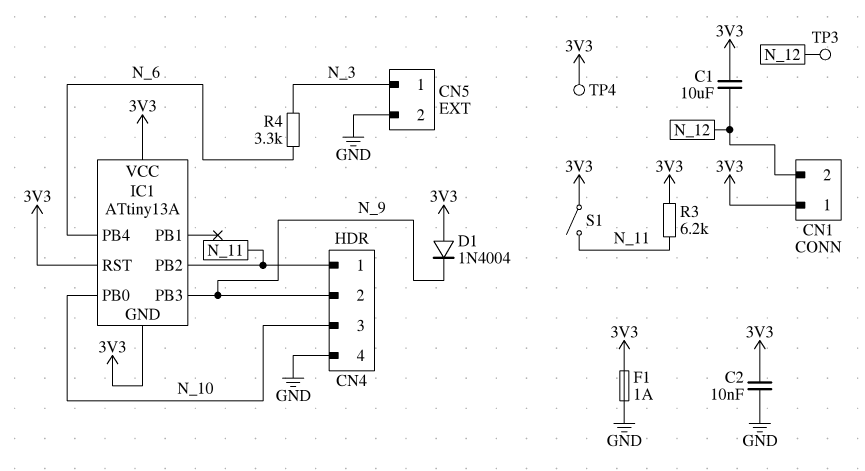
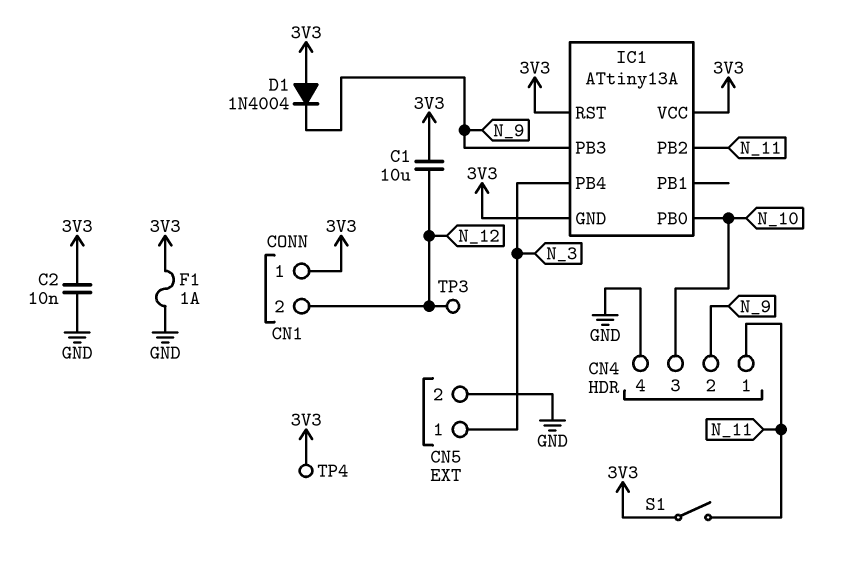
IC1 pin PB4: N_6 -> N_3
R3: 6.2k (3V3, N_11) -> none
R4: 3.3k (N_3, N_6) -> none

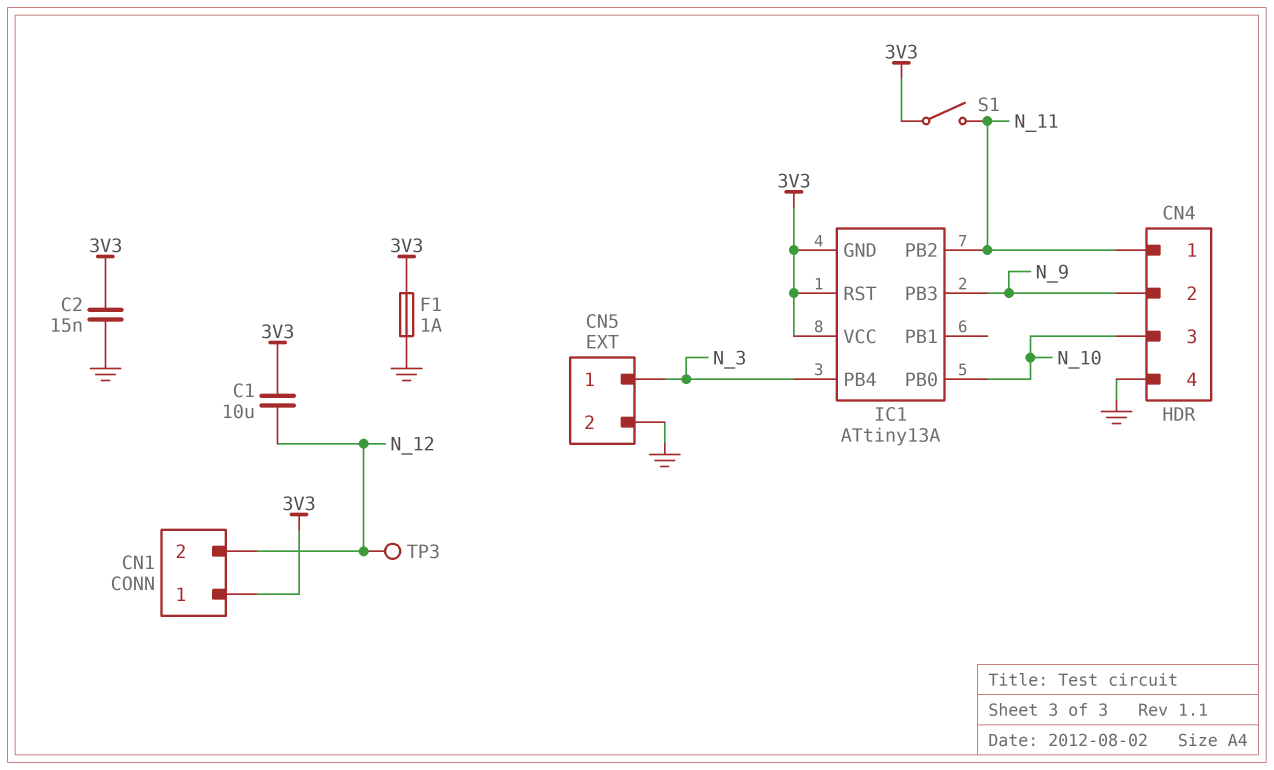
C2: 10nF (3V3, GND) -> 15nF (3V3, GND)
D1: diode 1N4004 (A 3V3, K N_9) -> none
TP4: test point (3V3) -> none

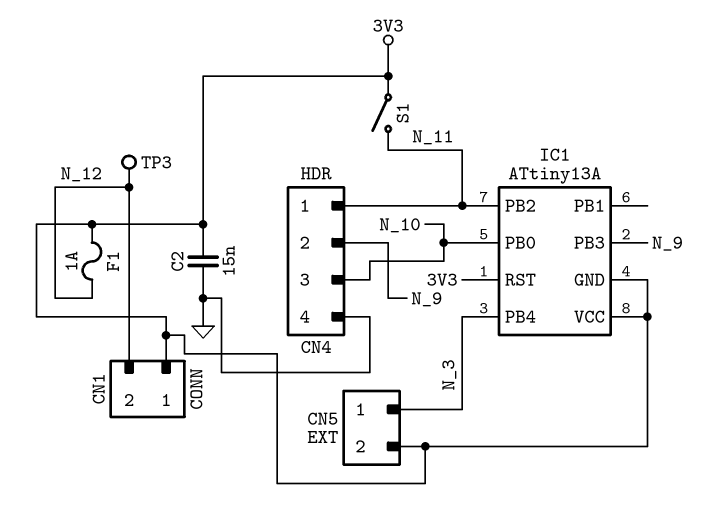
C1: 10uF (3V3, N_12) -> none
CN5 pin 2: GND -> 3V3
F1: 1A (3V3, GND) -> 1A (3V3, N_12)

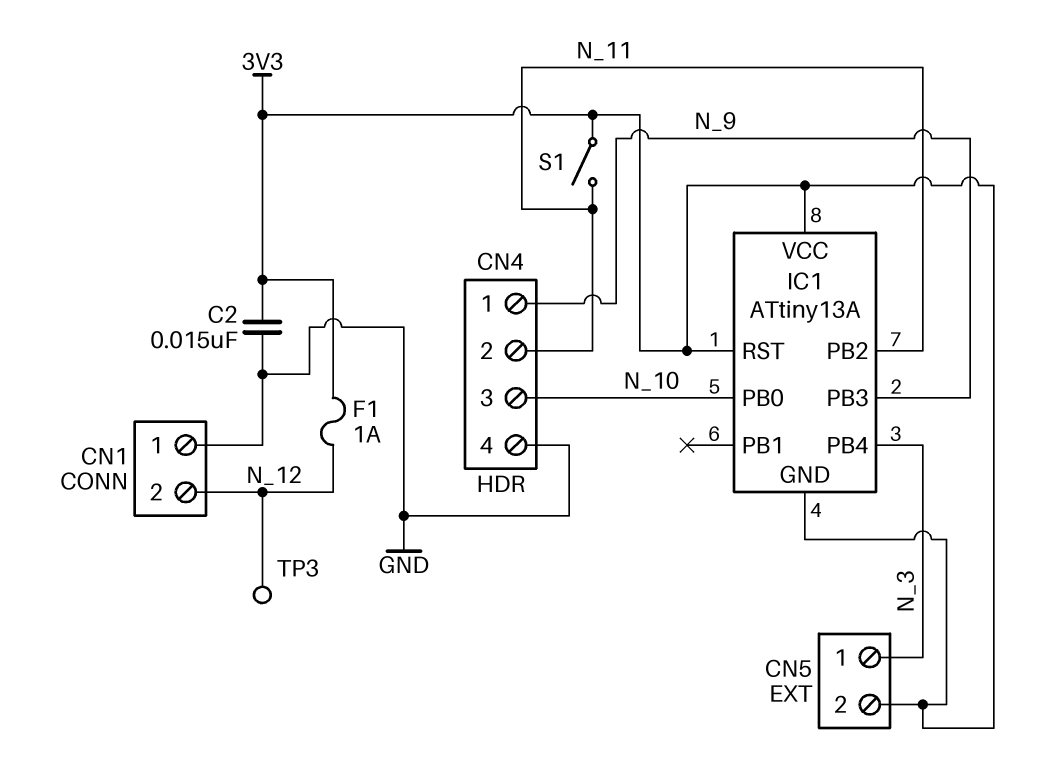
CN1 pin 1: 3V3 -> GND
CN4 pin 1: N_11 -> N_9
CN4 pin 2: N_9 -> N_11

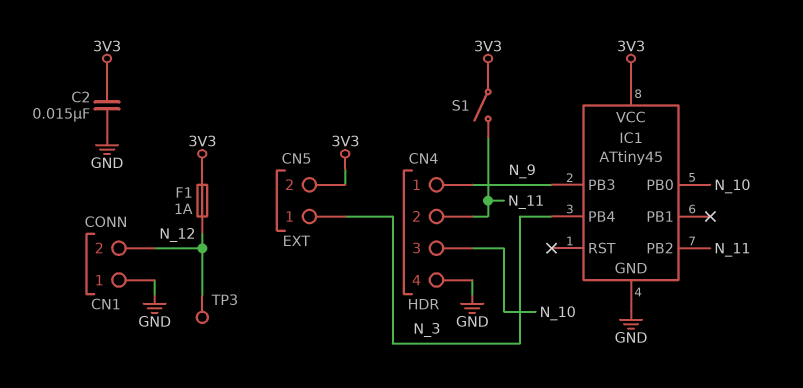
IC1: ATtiny13A -> ATtiny45
IC1 pin GND: 3V3 -> GND
IC1 pin RST: 3V3 -> none

